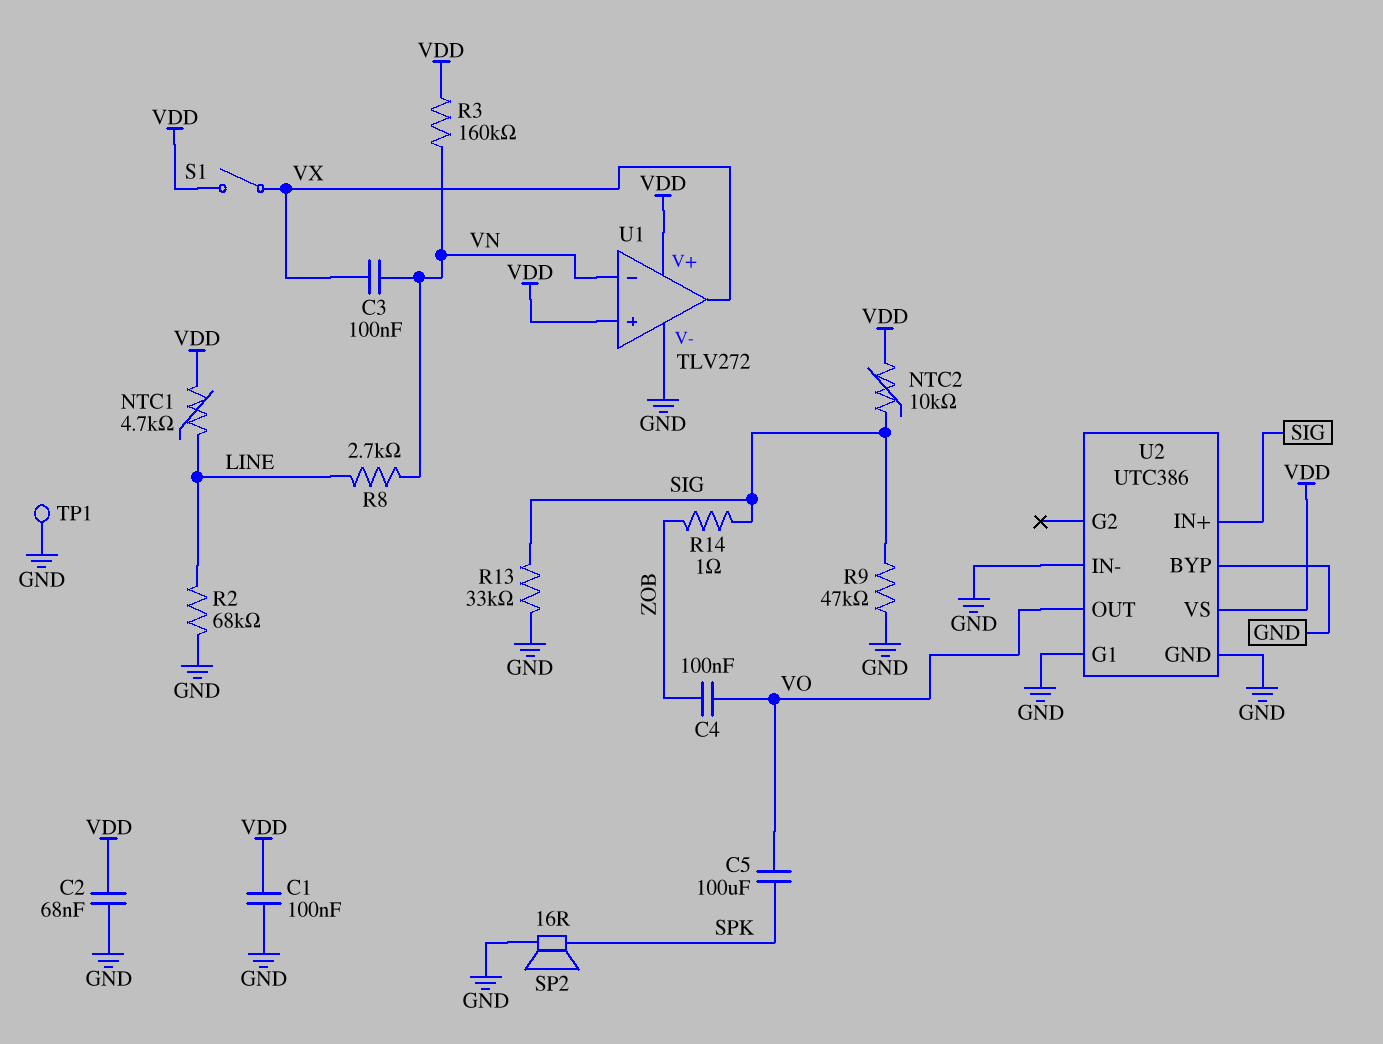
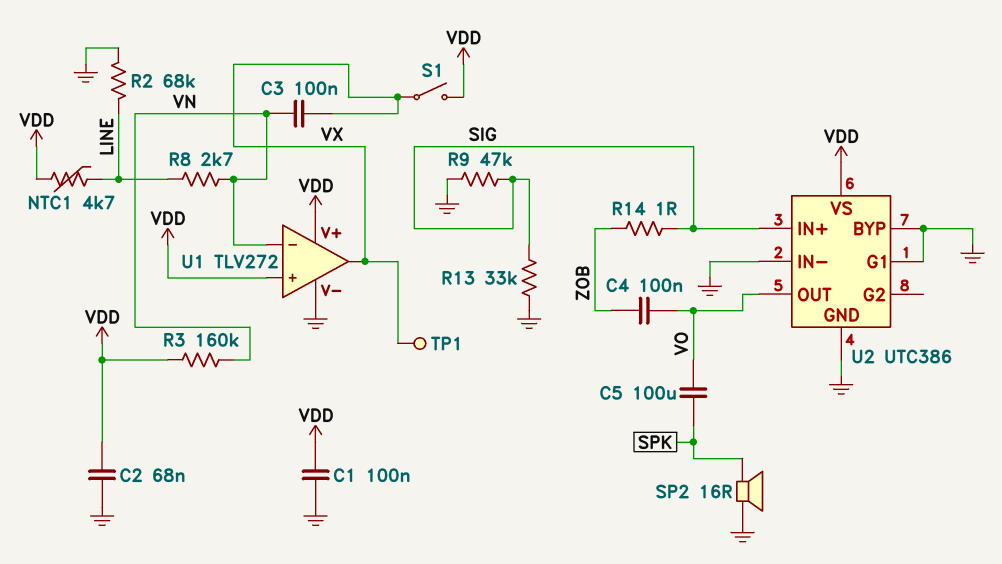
NTC2: 10k (SIG, VDD) -> none
TP1: test point (GND) -> test point (VX)

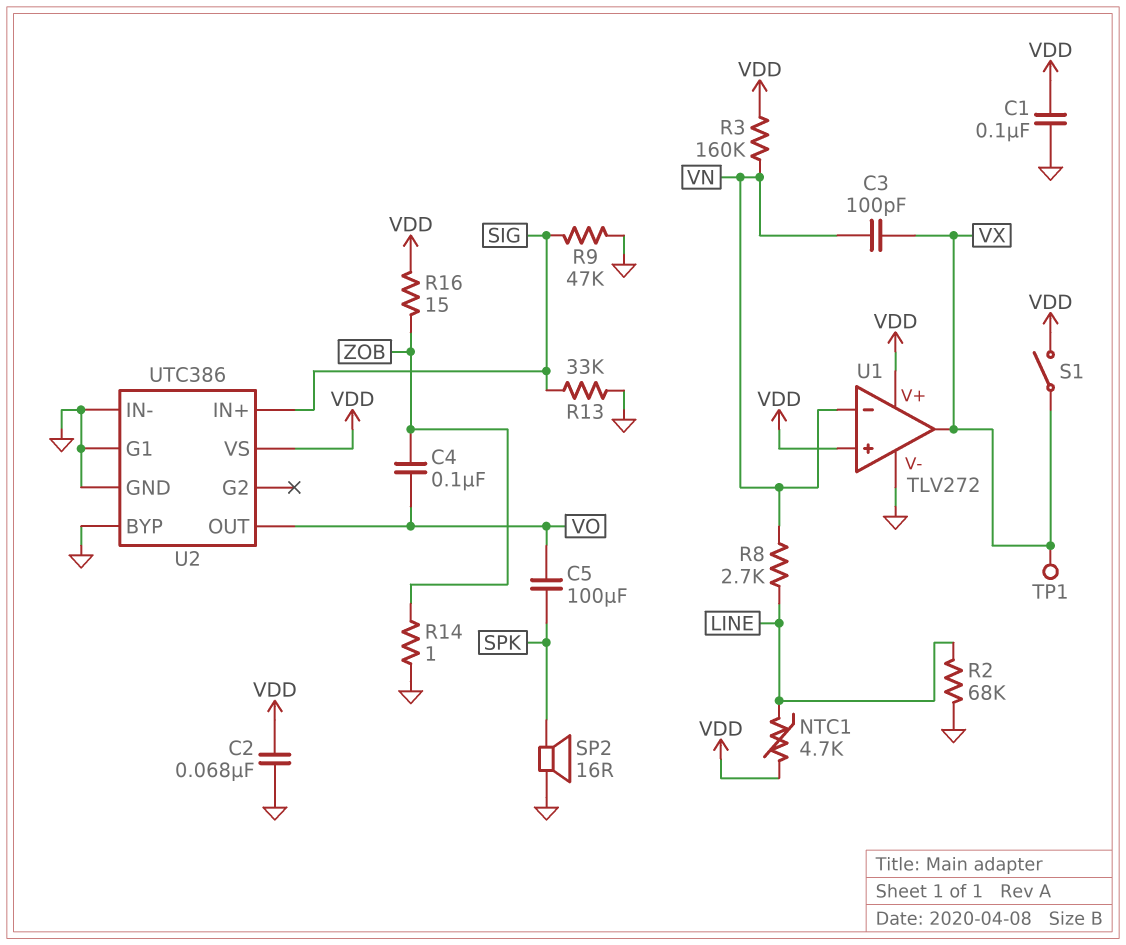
C3: 100nF (VN, VX) -> 100pF (VN, VX)
R14: 1 (SIG, ZOB) -> 1 (GND, ZOB)
R16: none -> 15 (VDD, ZOB)

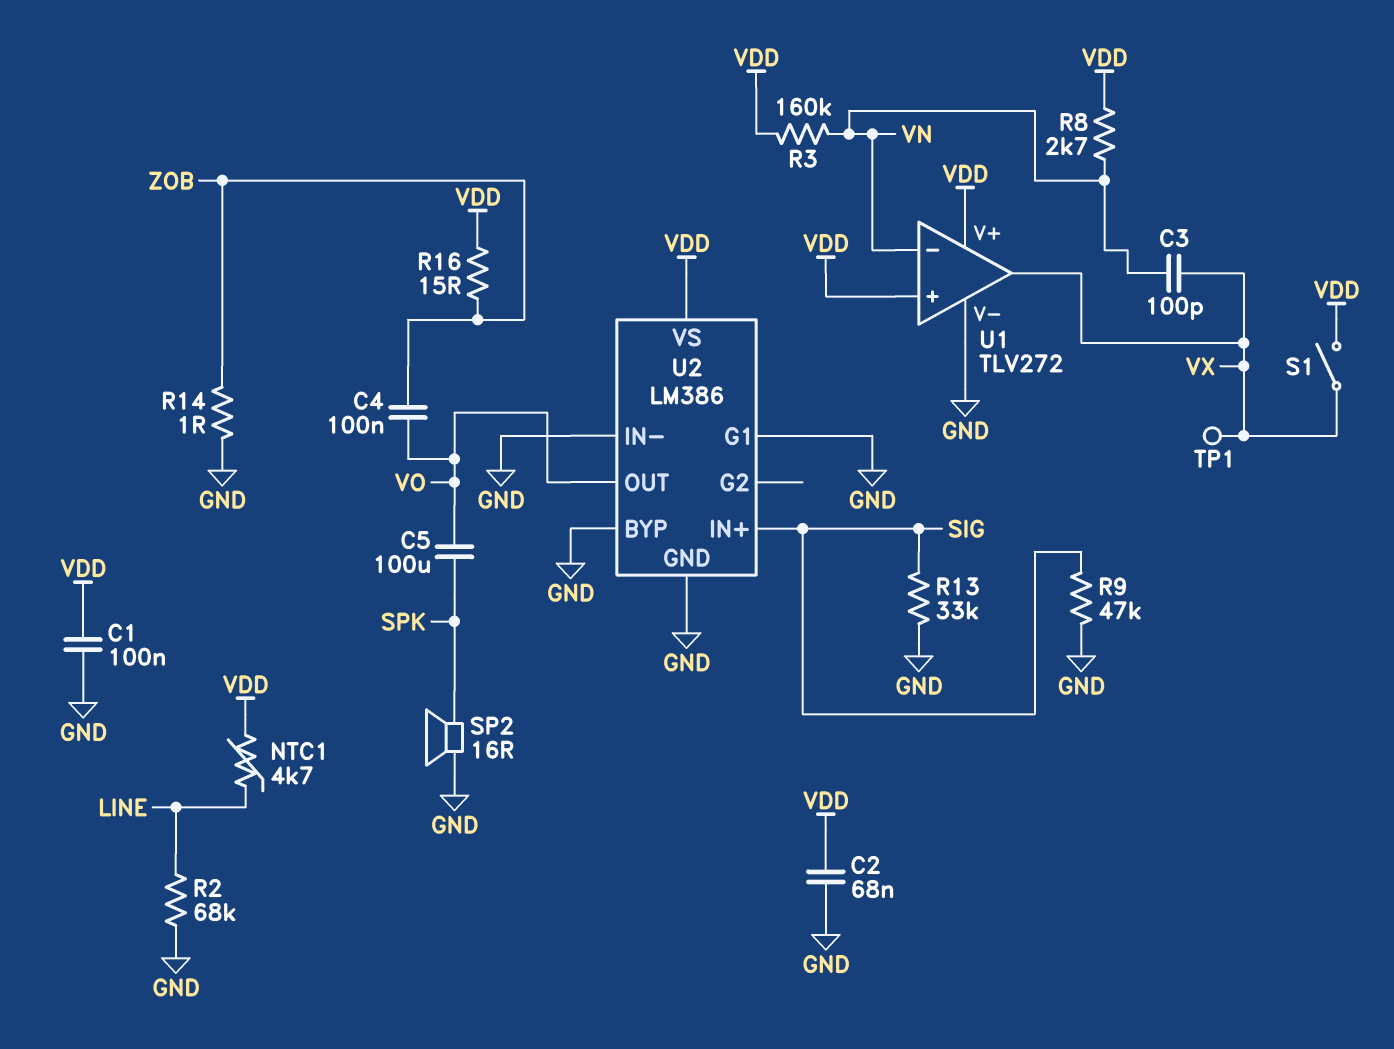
R8: 2.7k (LINE, VN) -> 2.7k (VDD, VN)
U2: UTC386 -> LM386

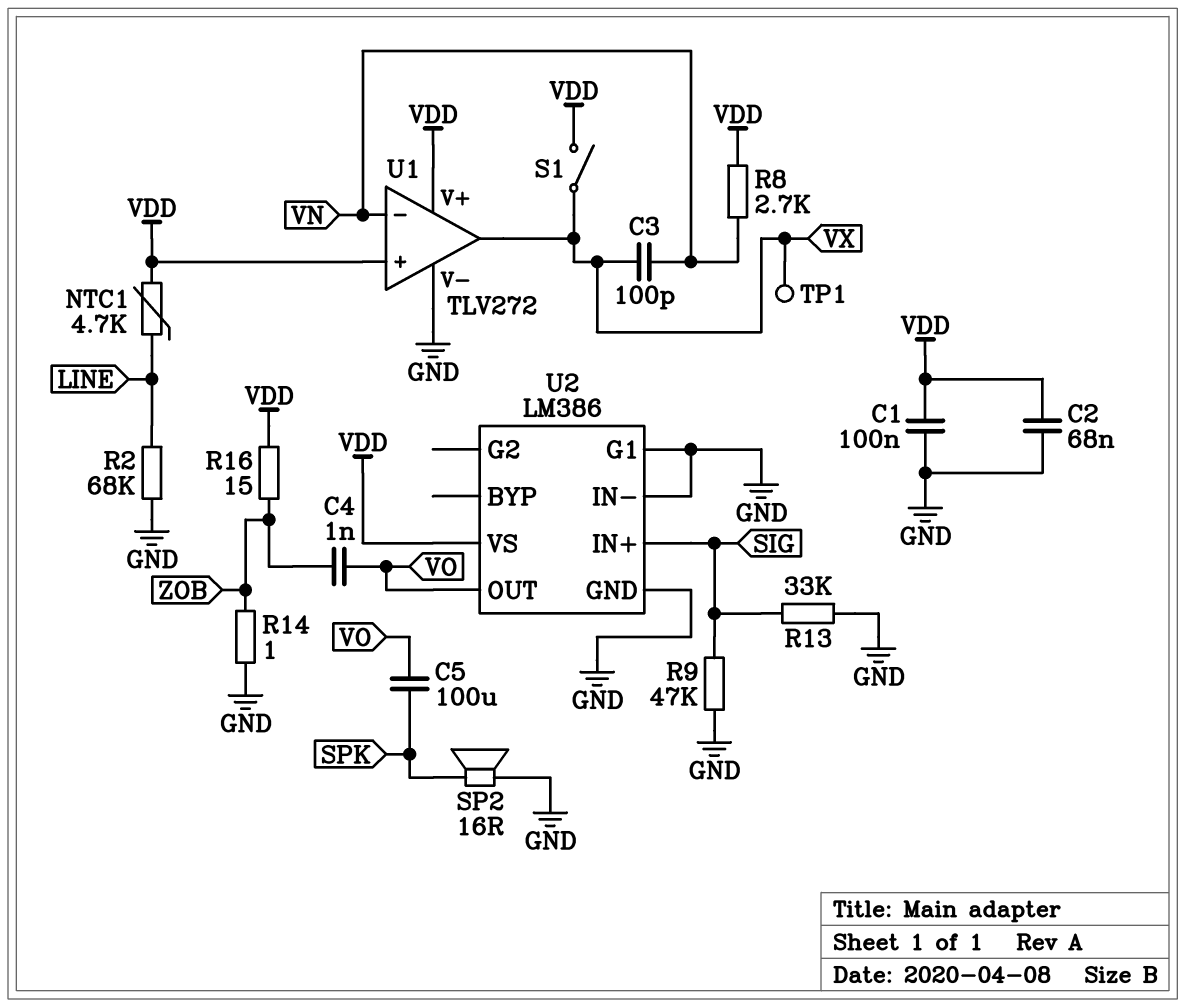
C4: 100nF (VO, ZOB) -> 1nF (VO, ZOB)
R3: 160k (VDD, VN) -> none
U2 pin BYP: GND -> none

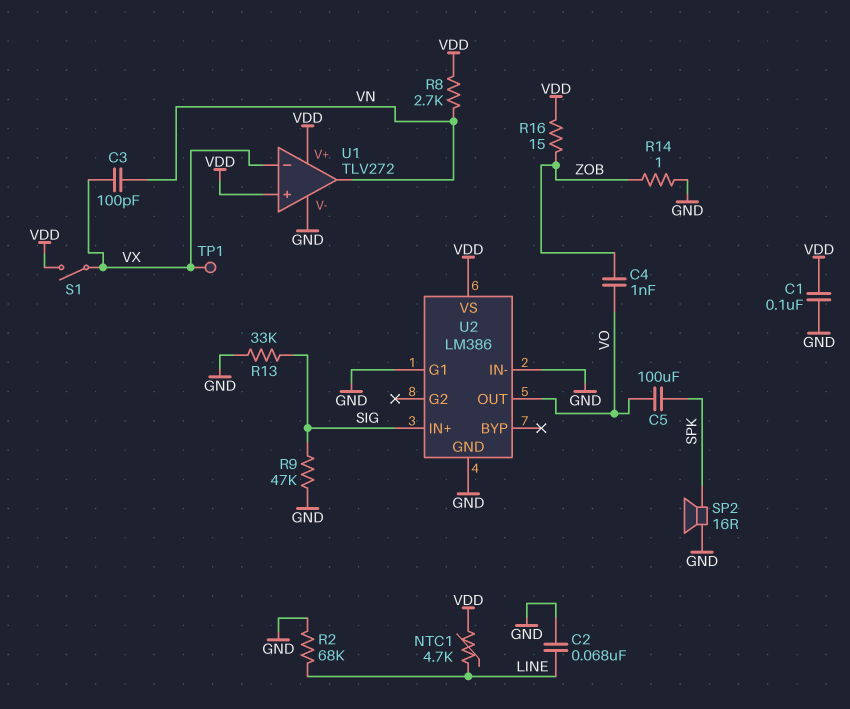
C2: 68nF (GND, VDD) -> 68nF (GND, LINE)
U1 pin in-: VN -> VX
U1 pin out: VX -> VN

